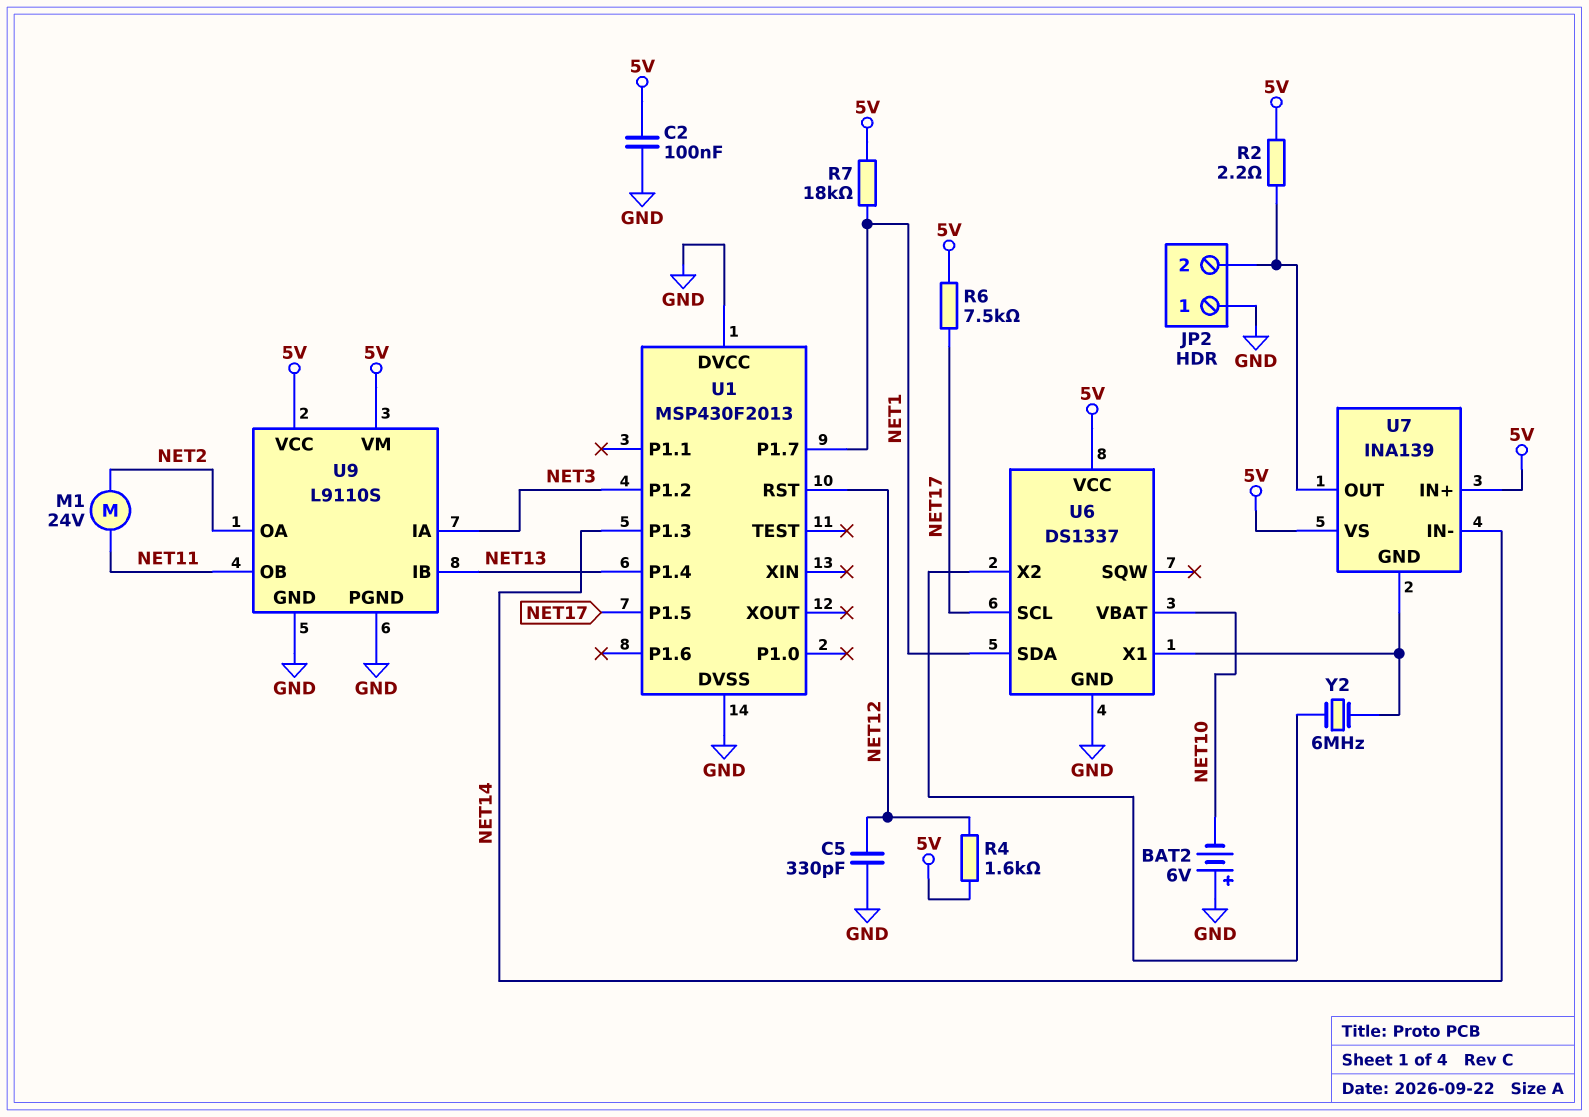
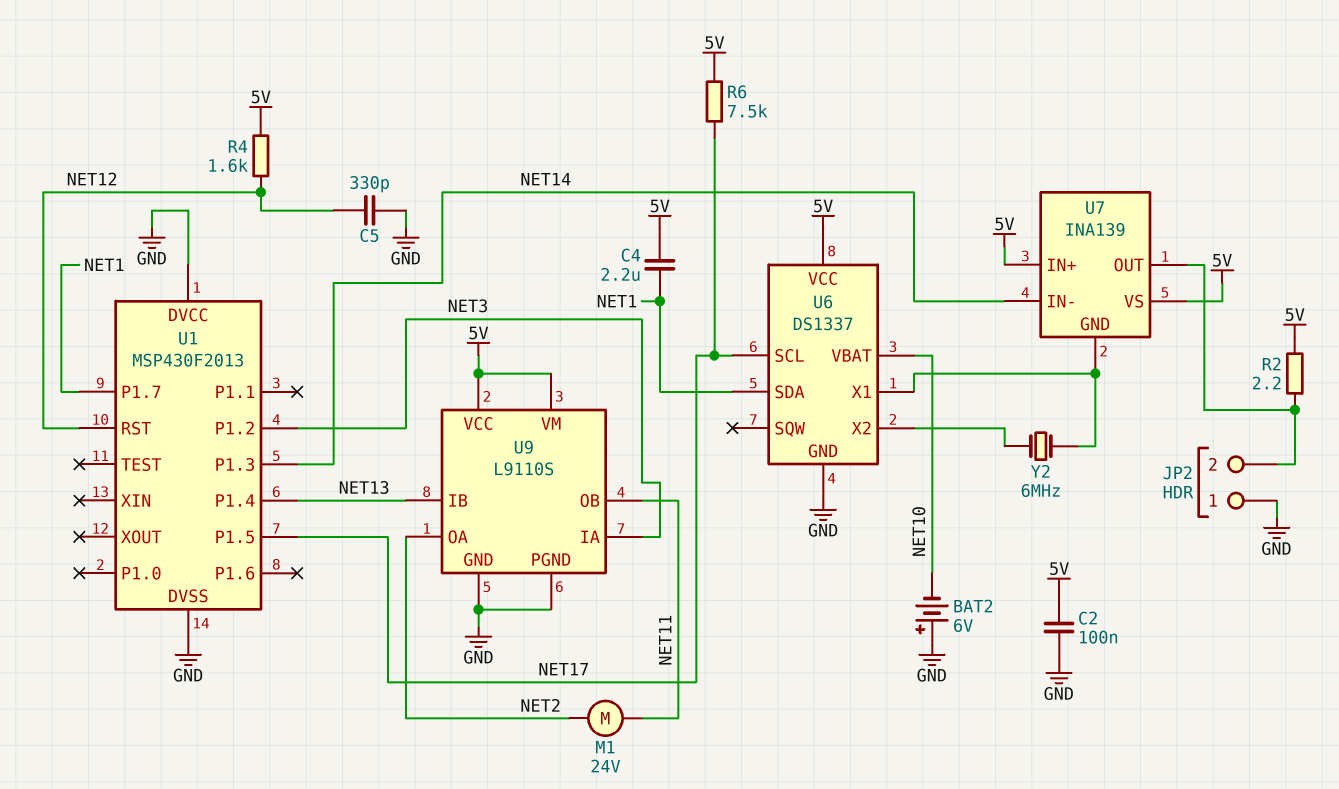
C4: none -> 2.2uF (5V, NET1)
R7: 18k (5V, NET1) -> none

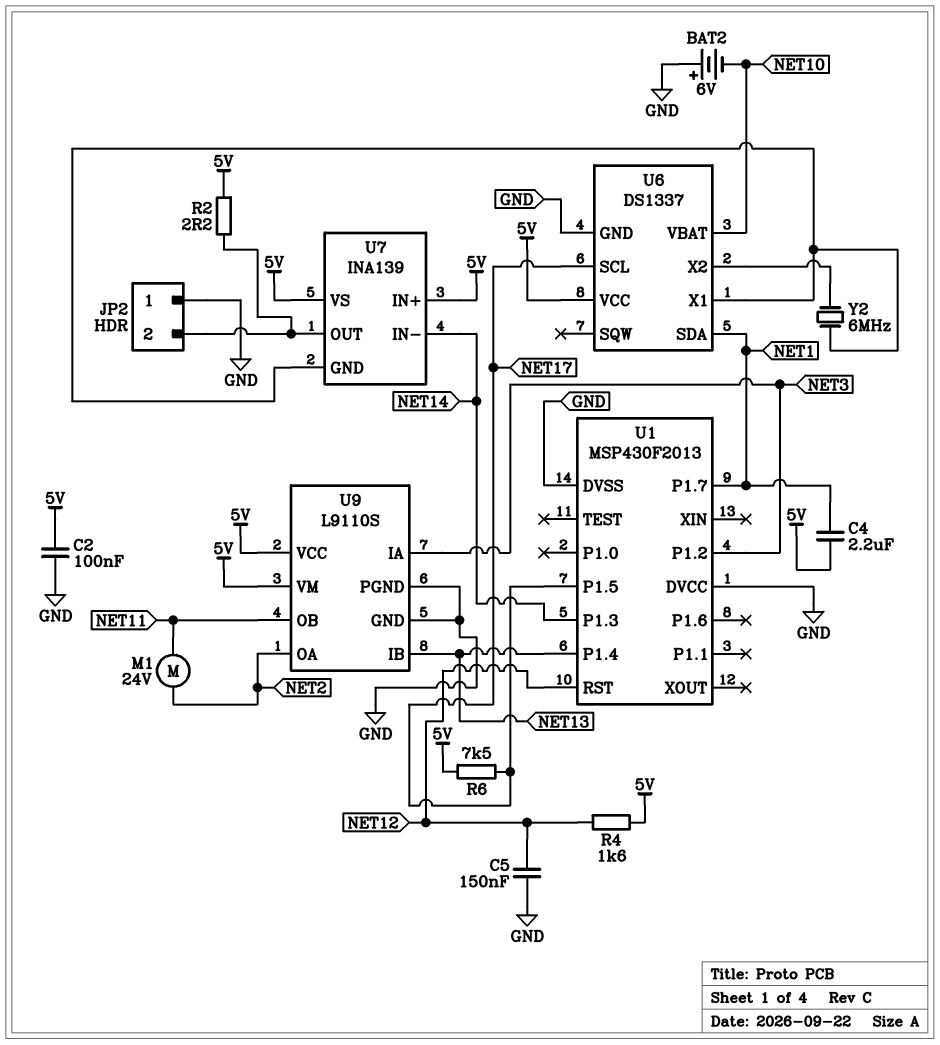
C5: 330pF (GND, NET12) -> 150nF (GND, NET12)

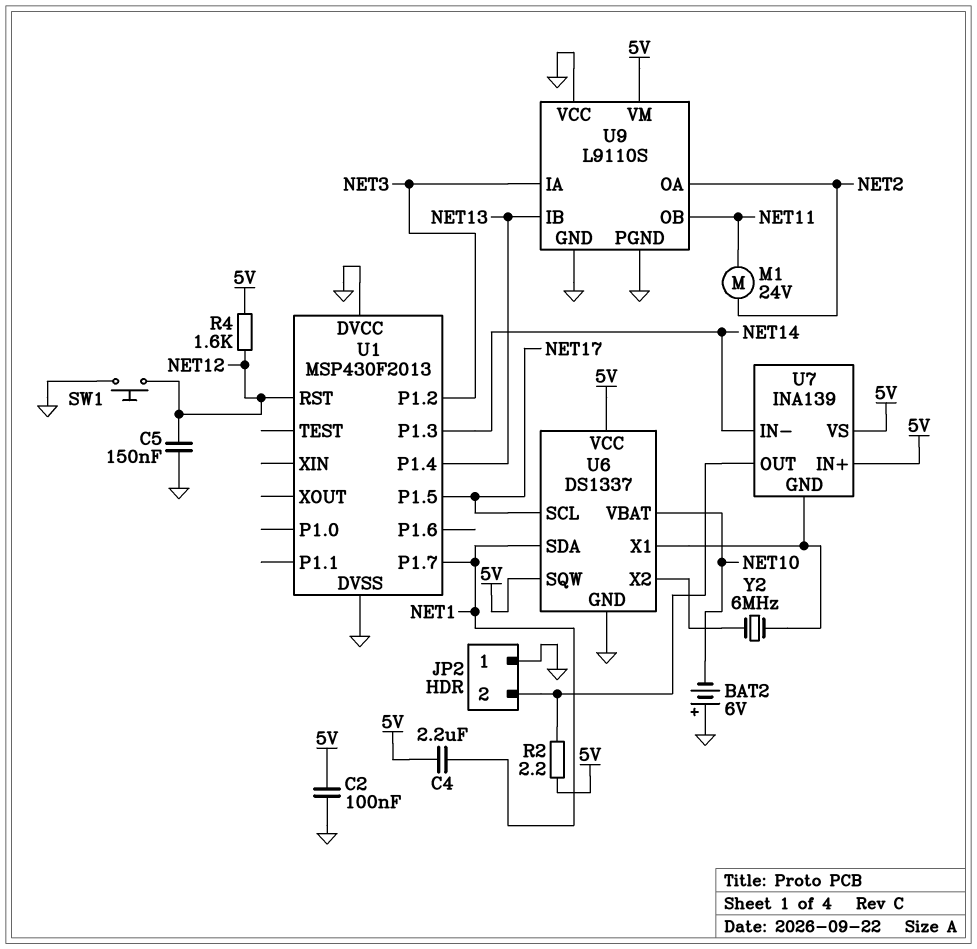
R6: 7.5k (5V, NET17) -> none
SW1: none -> button (GND, NET12)
U6 pin SQW: none -> 5V
U9 pin VCC: 5V -> GND

